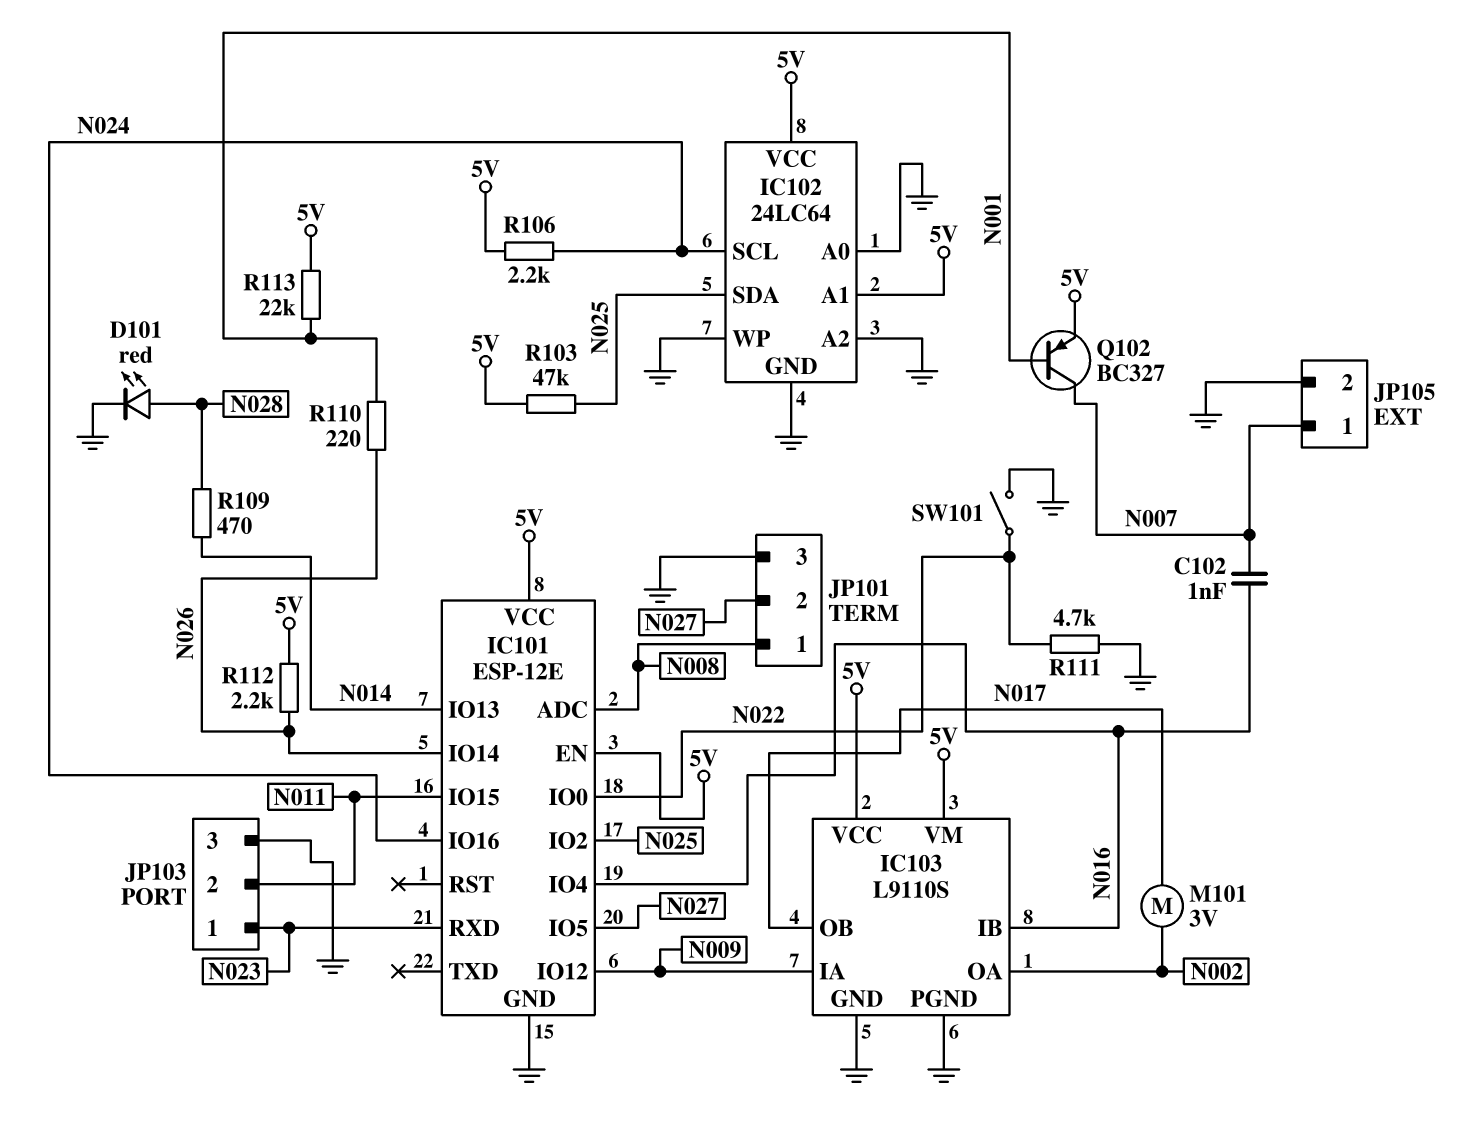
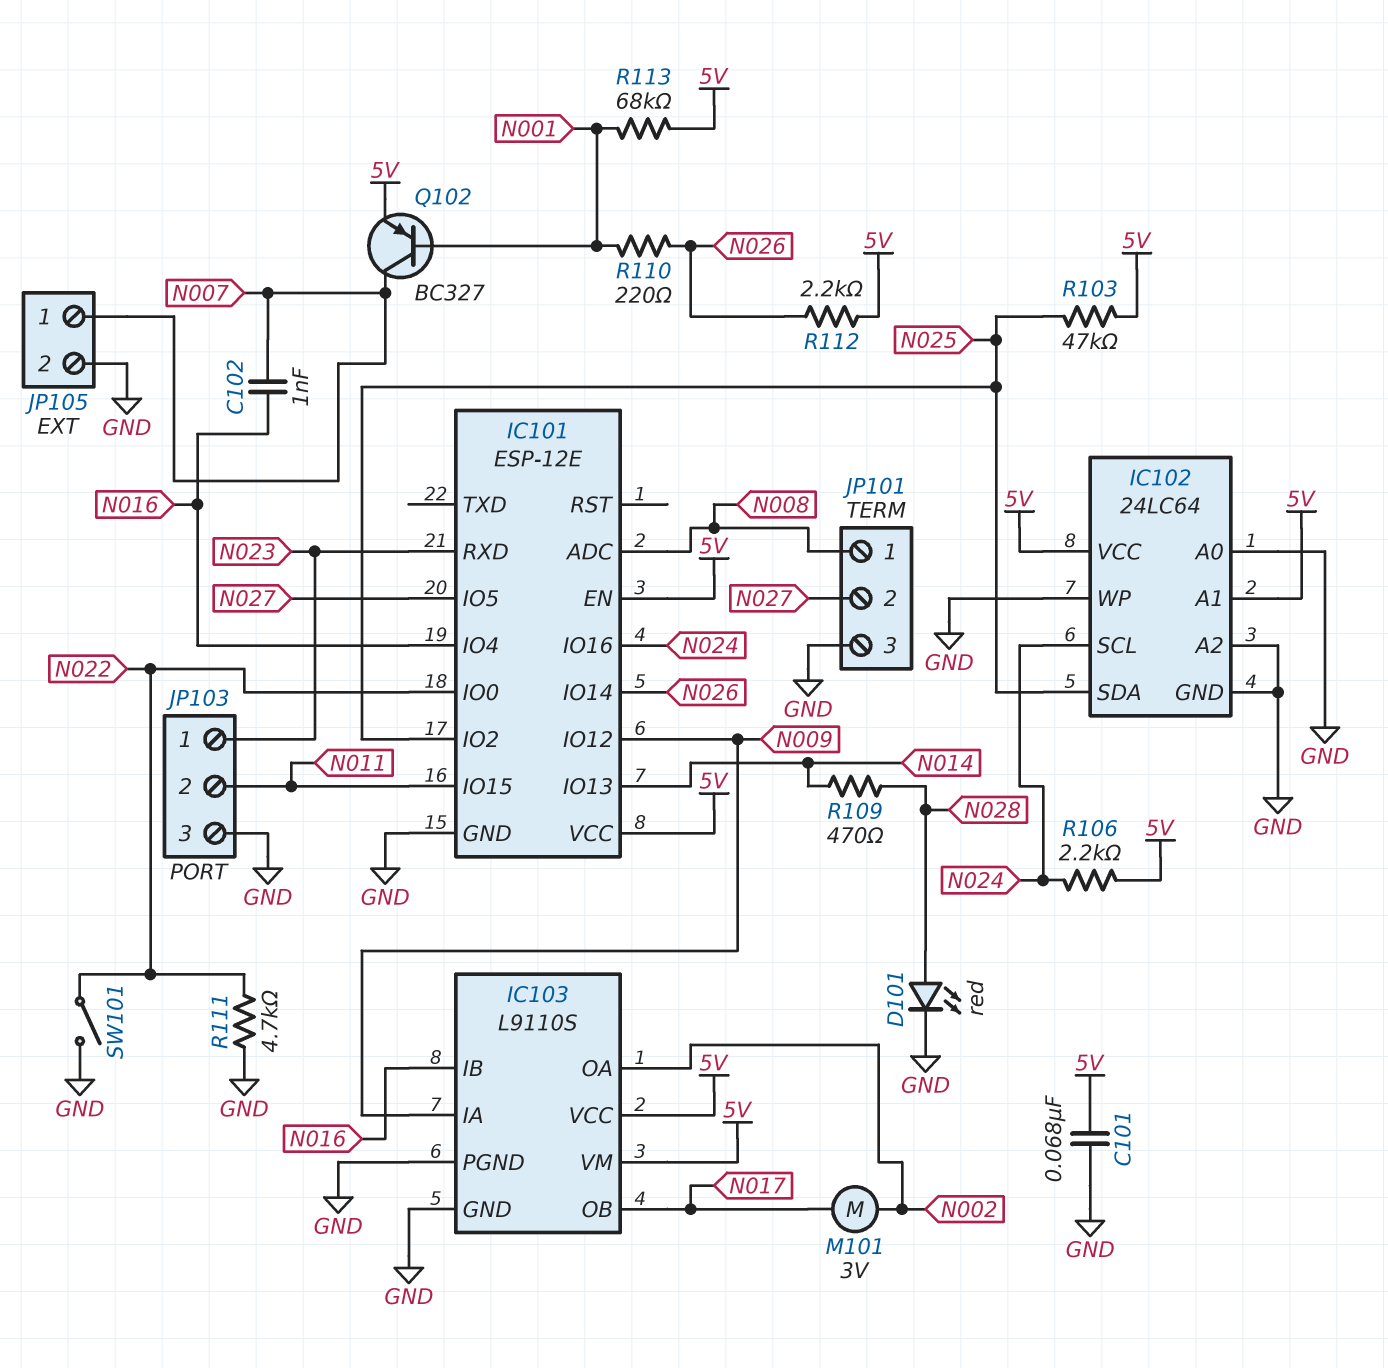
C101: none -> 68nF (5V, GND)
R113: 22k (5V, N001) -> 68k (5V, N001)

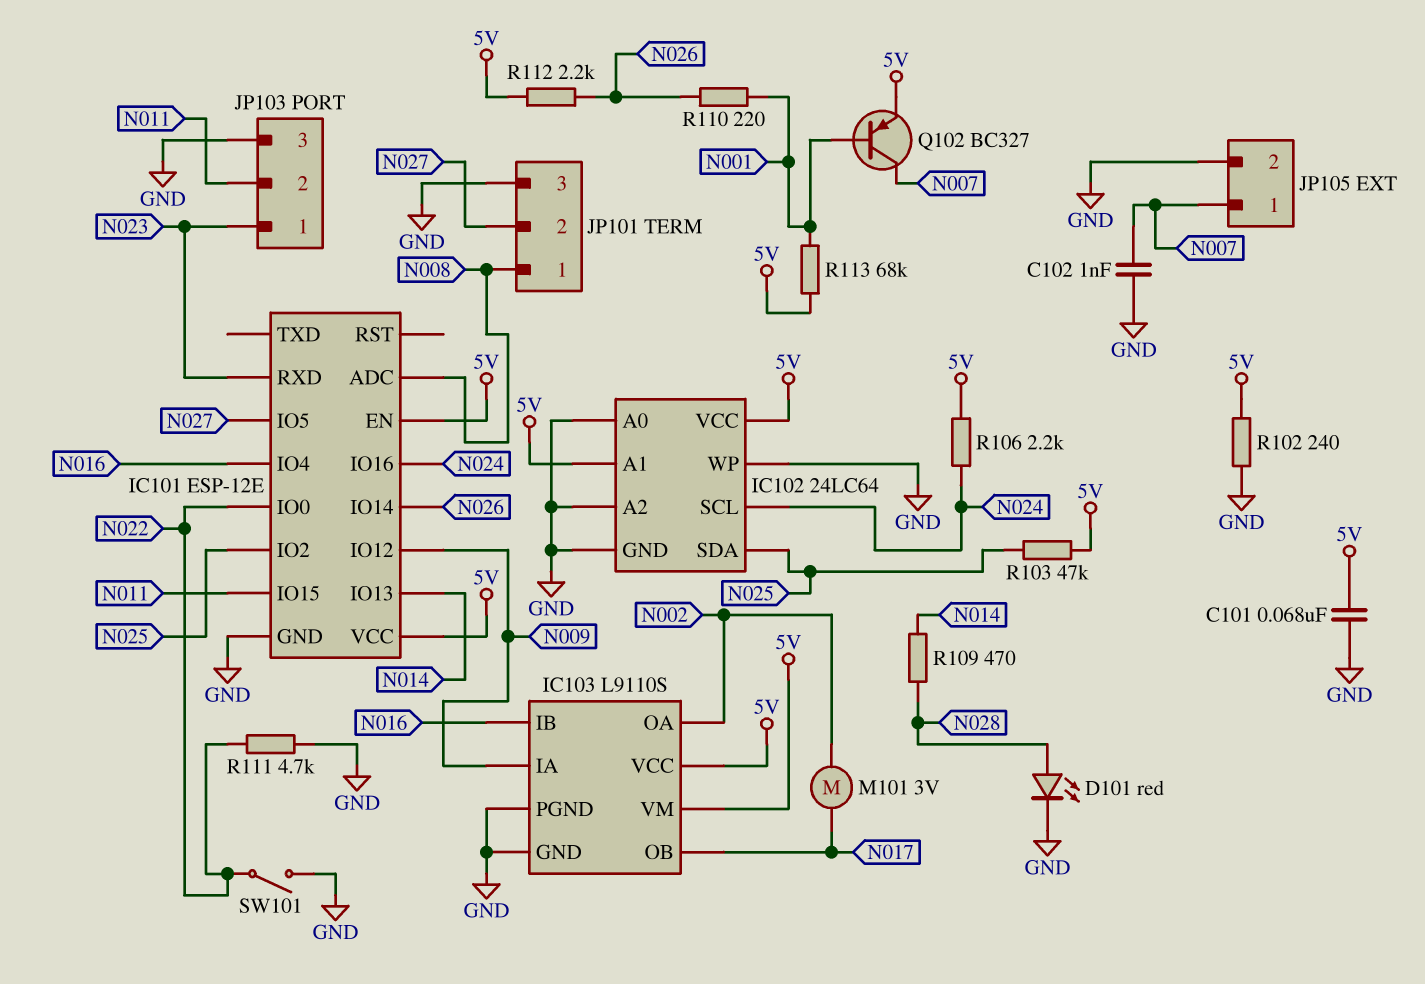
C102: 1nF (N007, N016) -> 1nF (GND, N007)
R102: none -> 240 (5V, GND)

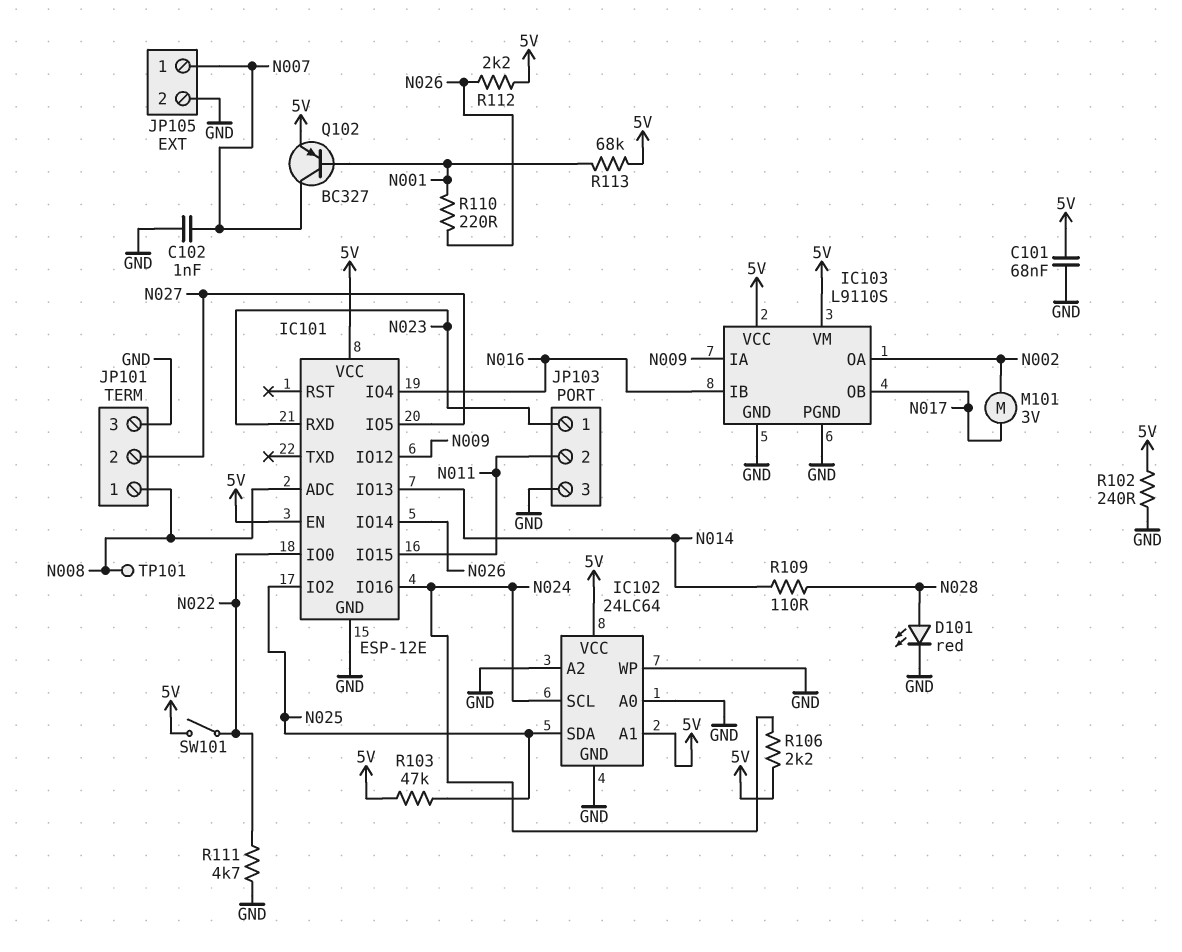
R109: 470 (N014, N028) -> 110 (N014, N028)
SW101: switch (GND, N022) -> switch (5V, N022)
TP101: none -> test point (N008)

